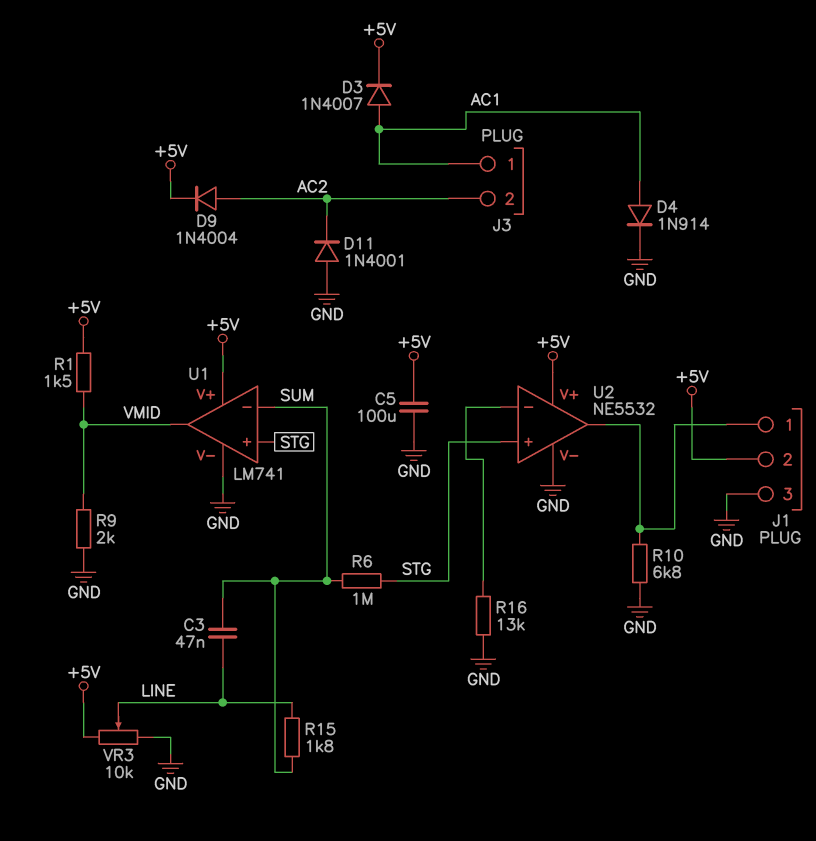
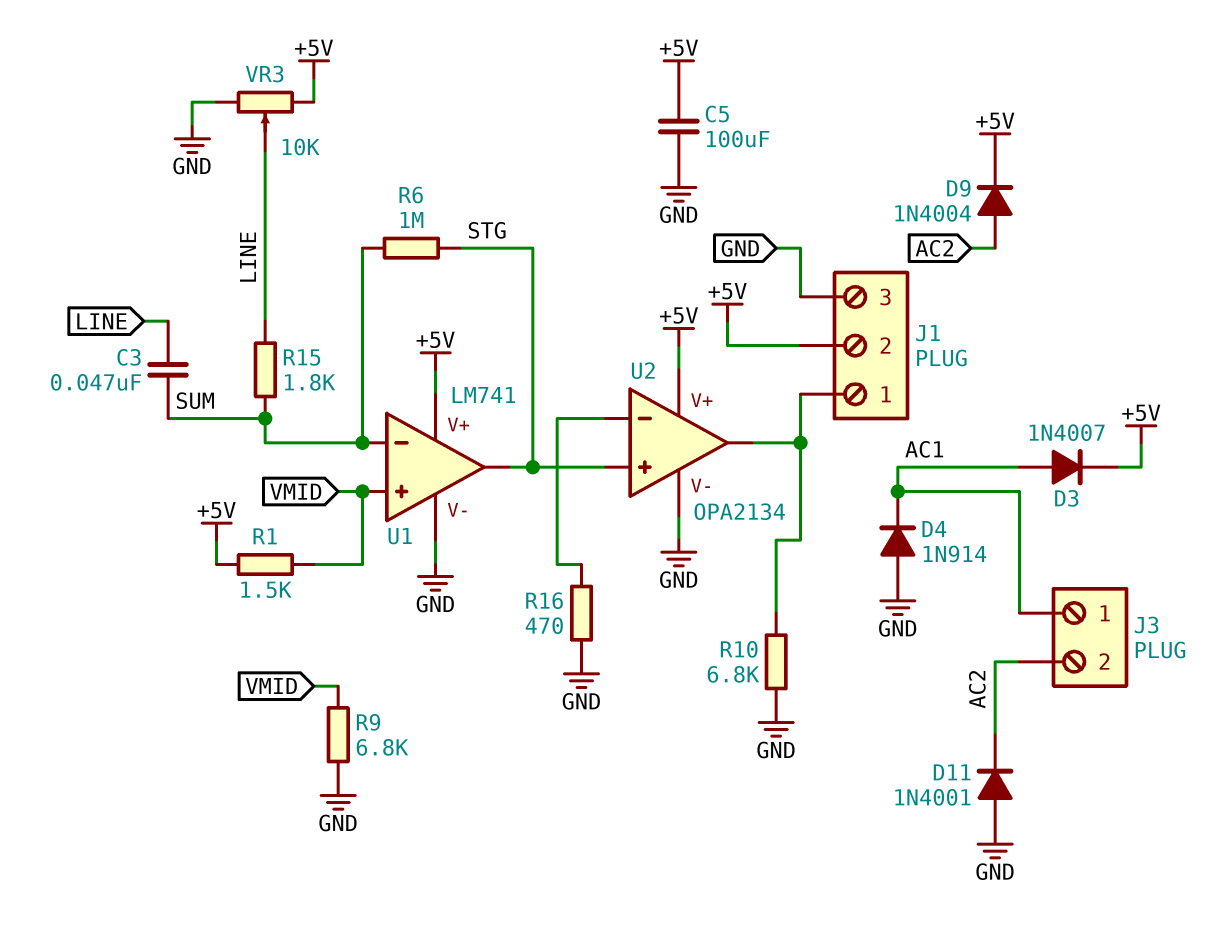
D4: diode 1N914 (A AC1, K GND) -> diode 1N914 (A GND, K AC1)
R9: 2k (GND, VMID) -> 6.8k (GND, VMID)
R16: 13k (GND, U2/in-) -> 470 (GND, U2/in-)
U1 pin in+: STG -> VMID
U1 pin out: VMID -> STG
U2: NE5532 -> OPA2134

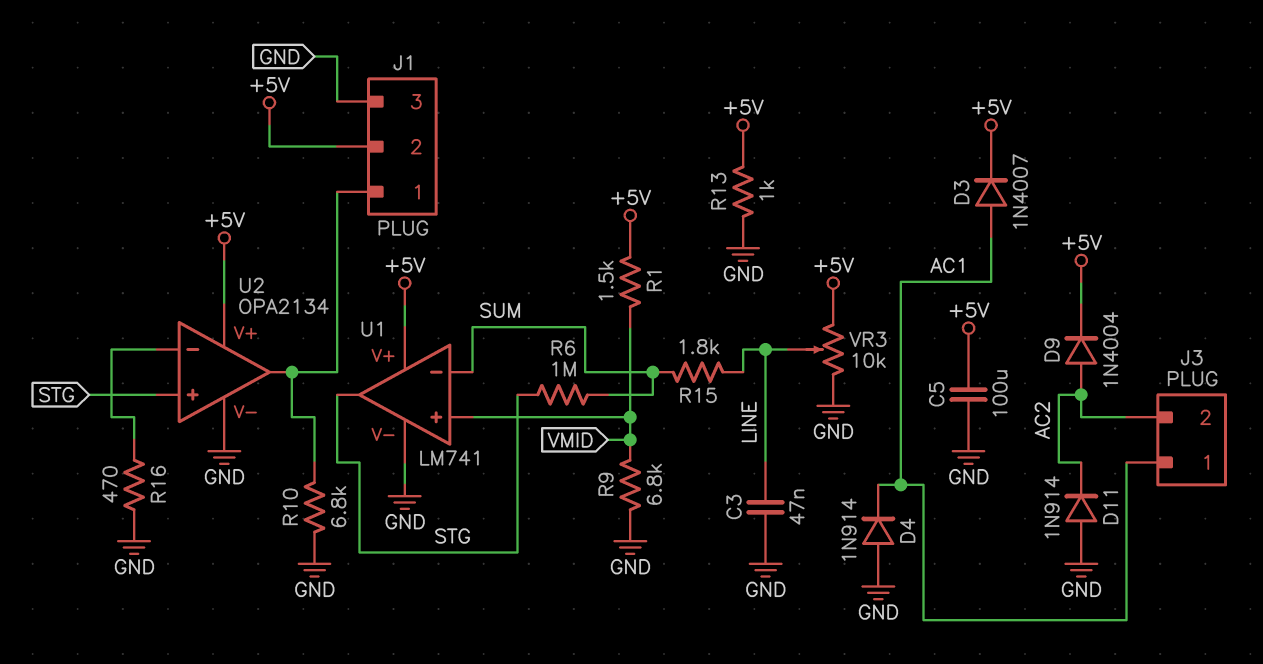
C3: 47nF (LINE, SUM) -> 47nF (GND, LINE)
D11: diode 1N4001 (A GND, K AC2) -> diode 1N914 (A GND, K AC2)
R13: none -> 1k (+5V, GND)

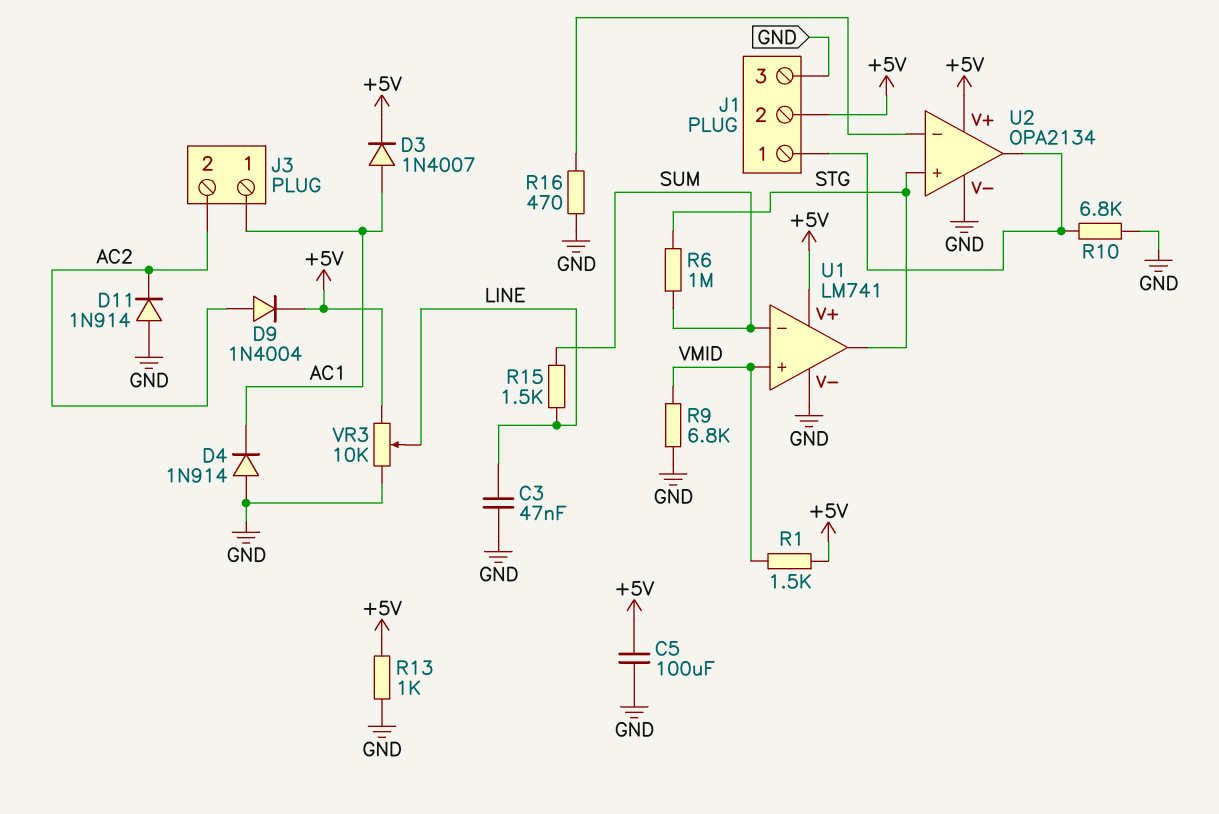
R15: 1.8k (LINE, SUM) -> 1.5k (LINE, SUM)

